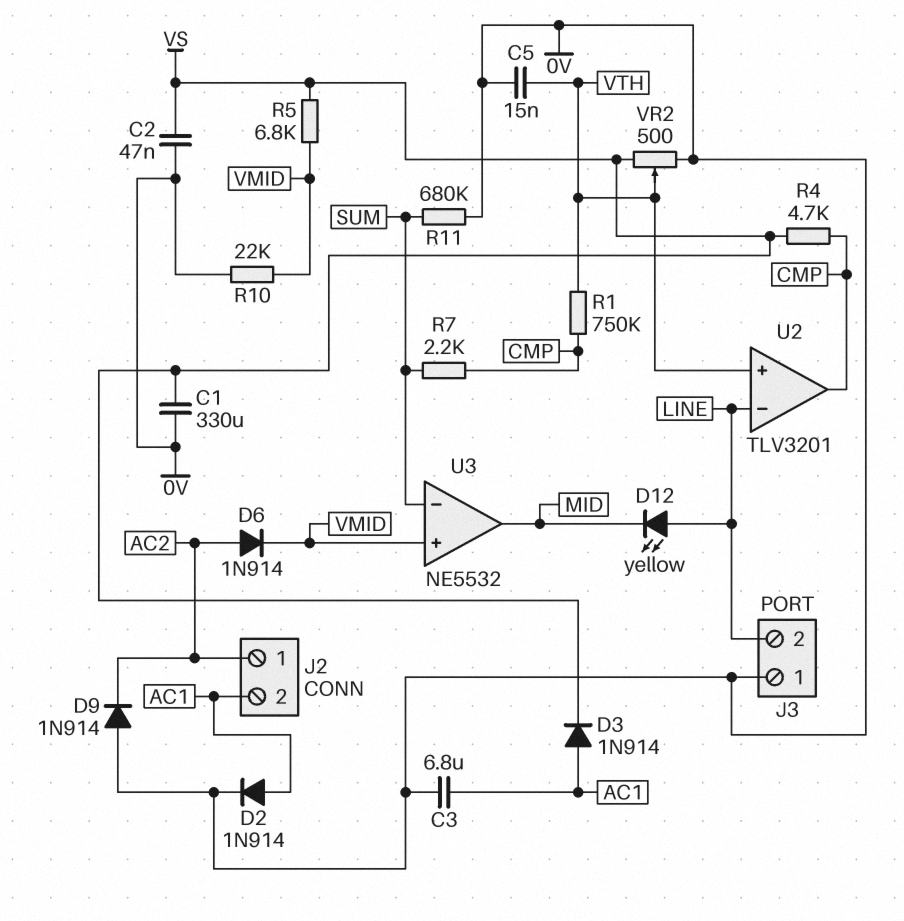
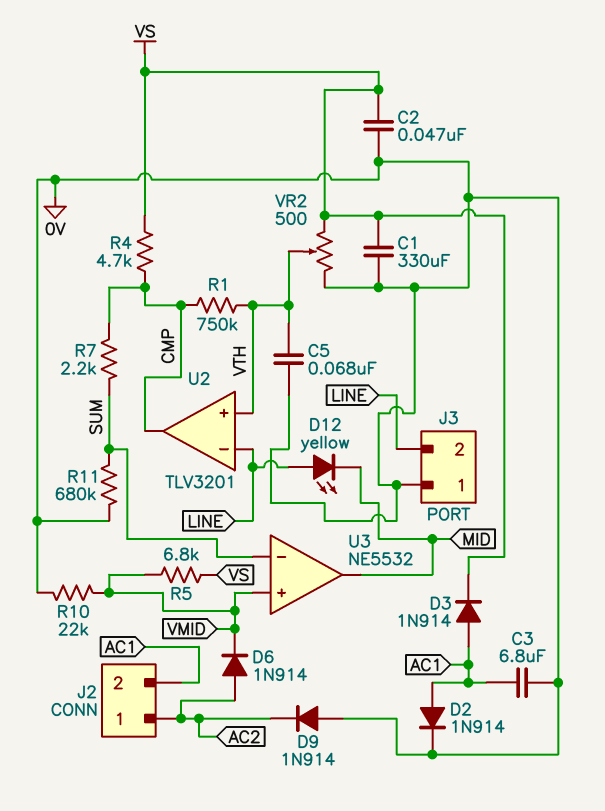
C5: 15nF (0V, VTH) -> 68nF (0V, VTH)

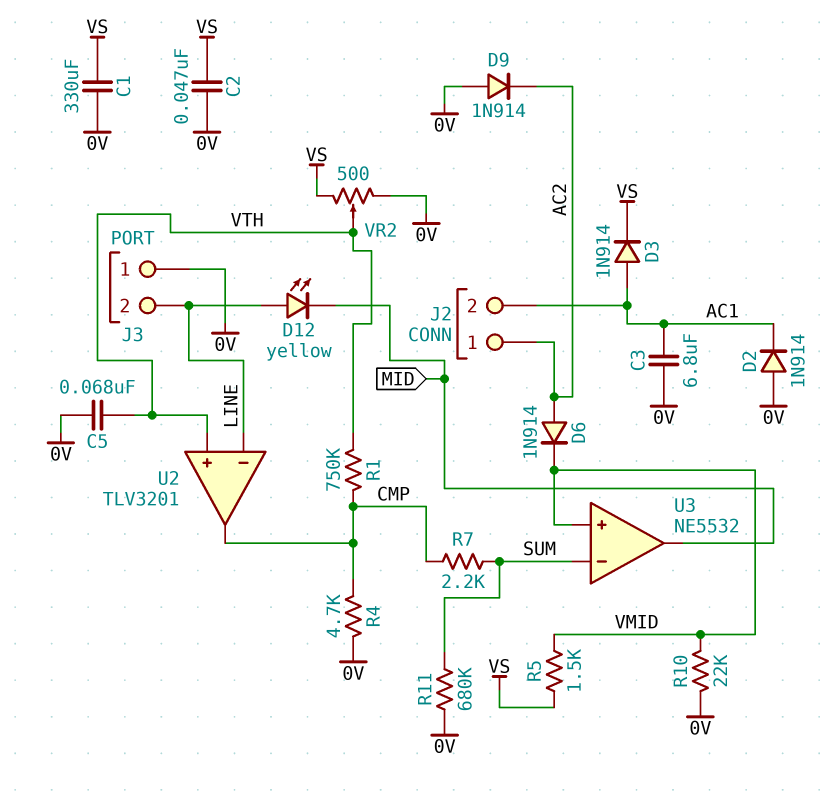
D2: diode 1N914 (A AC1, K 0V) -> diode 1N914 (A 0V, K AC1)
R4: 4.7k (CMP, VS) -> 4.7k (0V, CMP)
R5: 6.8k (VMID, VS) -> 1.5k (VMID, VS)

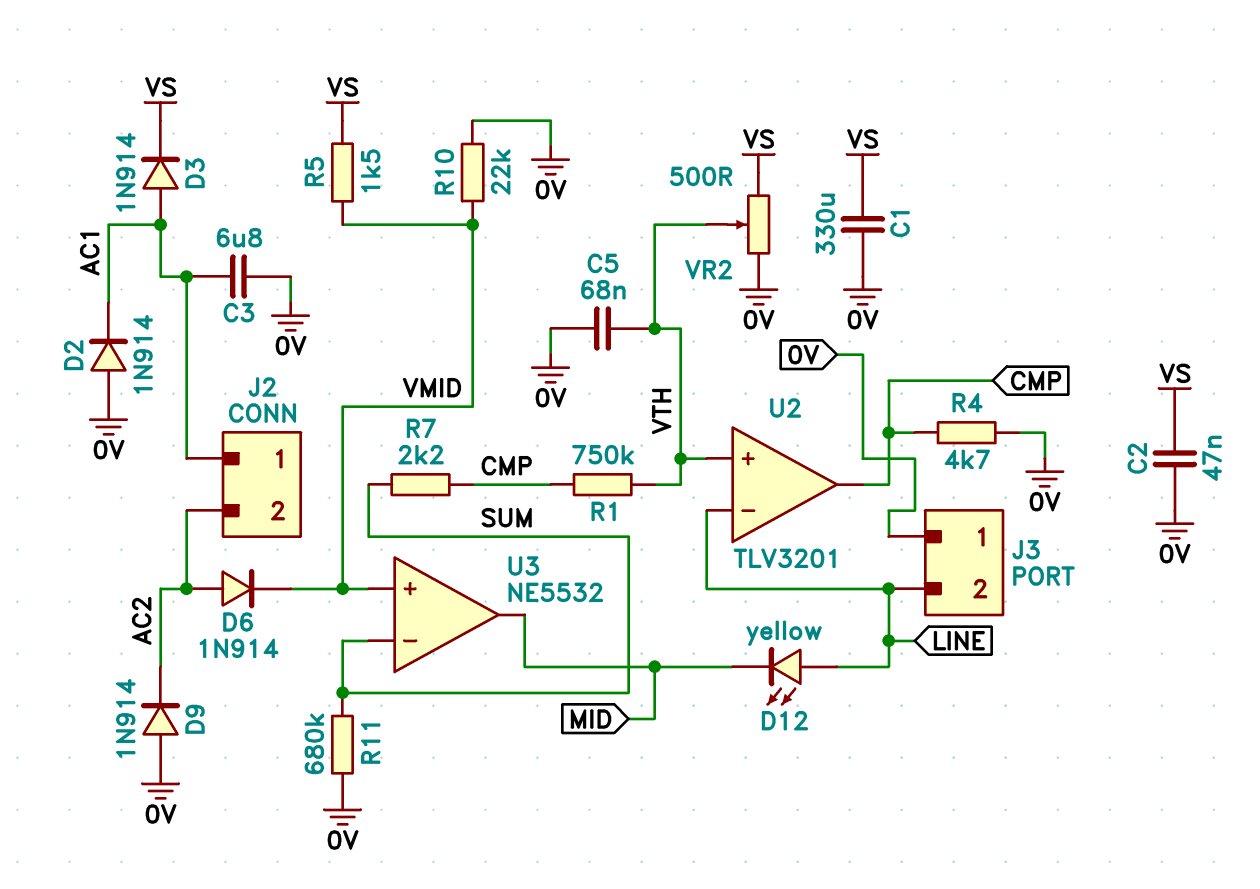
J2 pin 1: AC2 -> AC1
J2 pin 2: AC1 -> AC2

